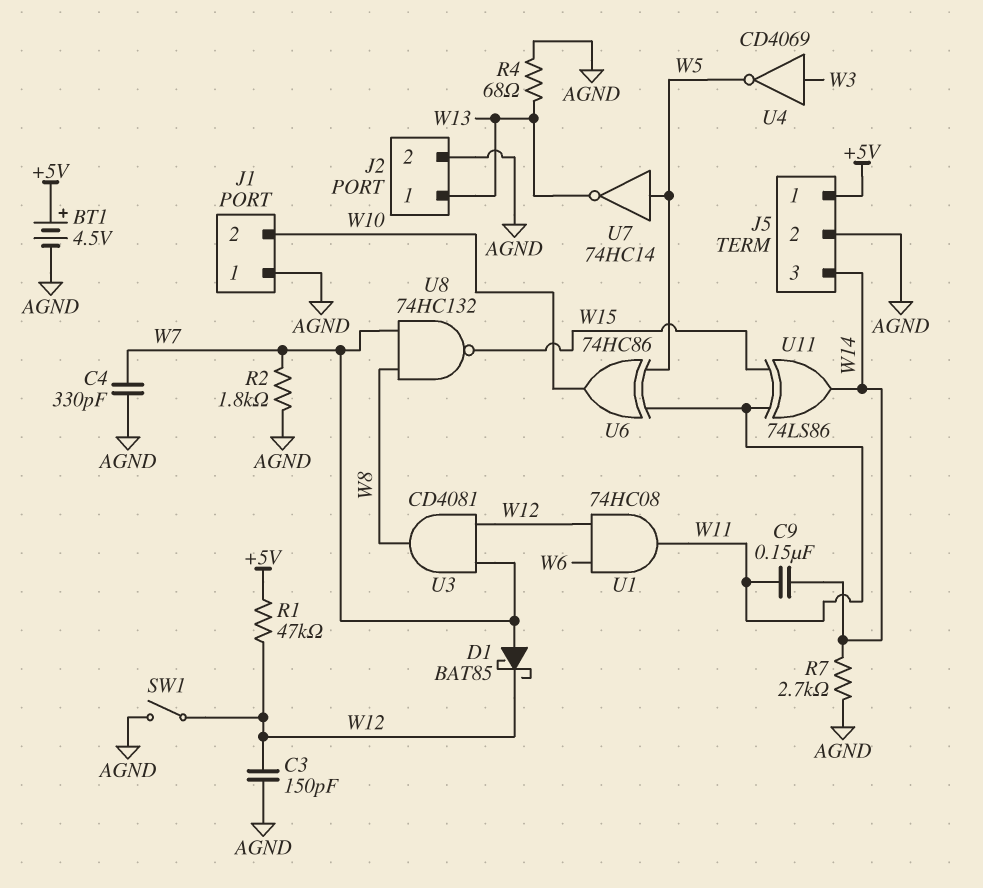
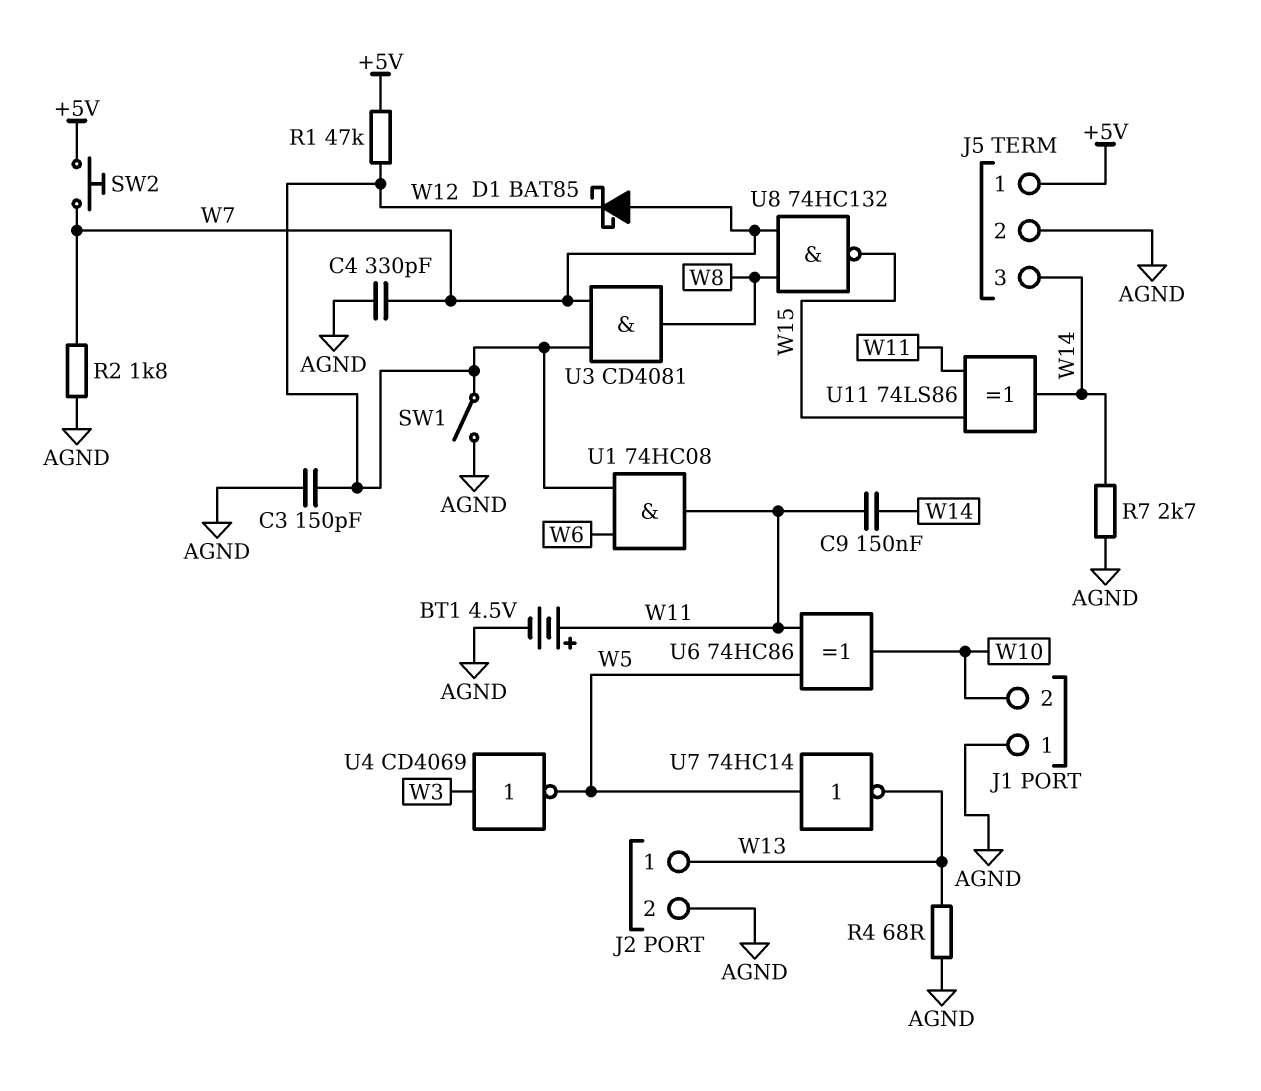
BT1: 4.5V (plus +5V, minus AGND) -> 4.5V (plus W11, minus AGND)
SW2: none -> button (+5V, W7)

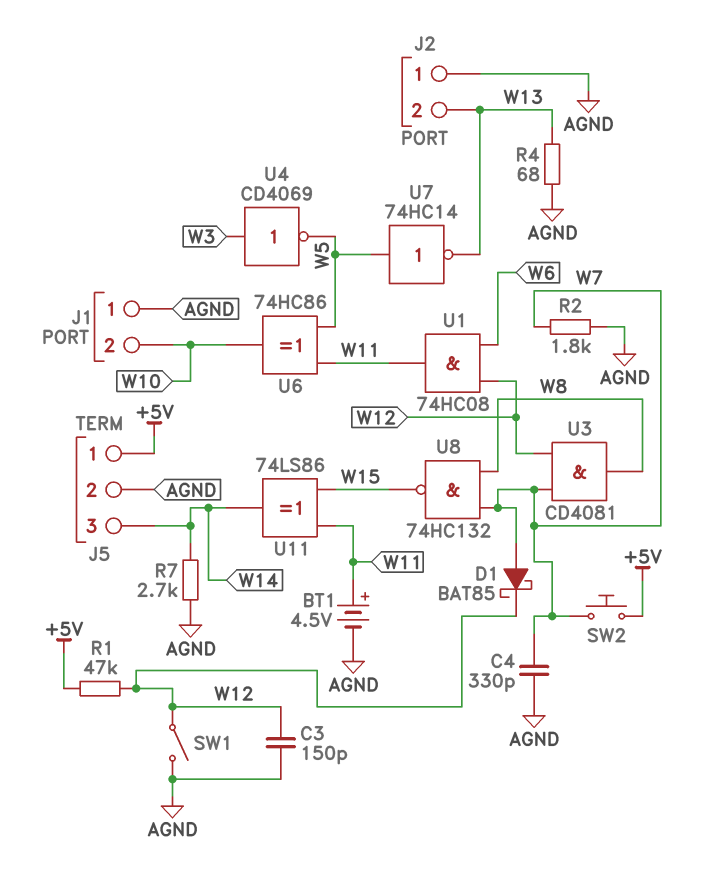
C9: 150nF (W11, W14) -> none
J2 pin 1: W13 -> AGND
J2 pin 2: AGND -> W13

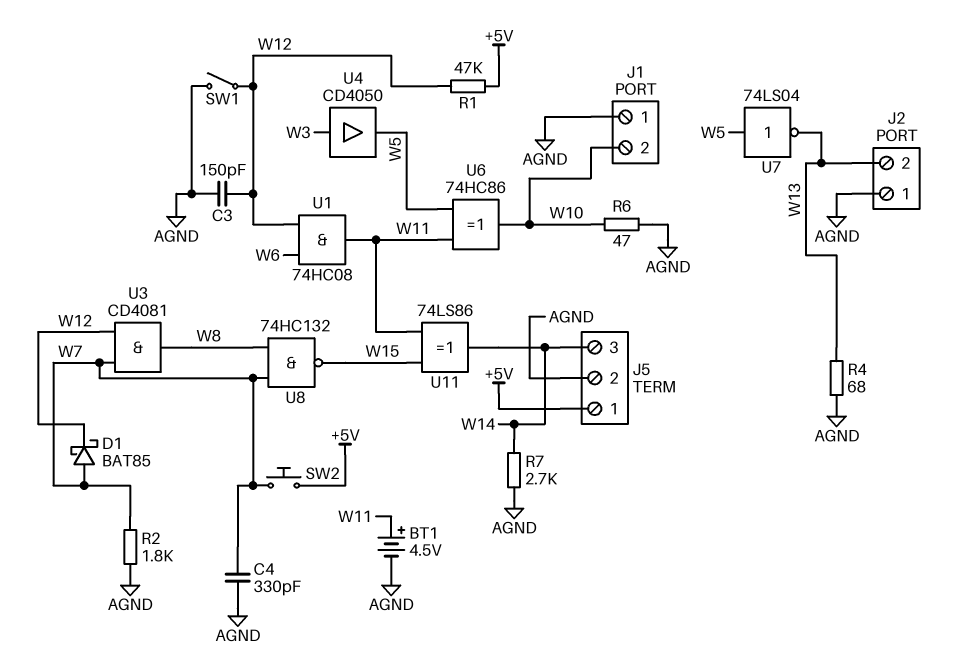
R6: none -> 47 (AGND, W10)
U4: NOT CD4069 (in W3, out W5) -> buffer CD4050 (in W3, out W5)
U7: NOT 74HC14 (in W5, out W13) -> NOT 74LS04 (in W5, out W13)

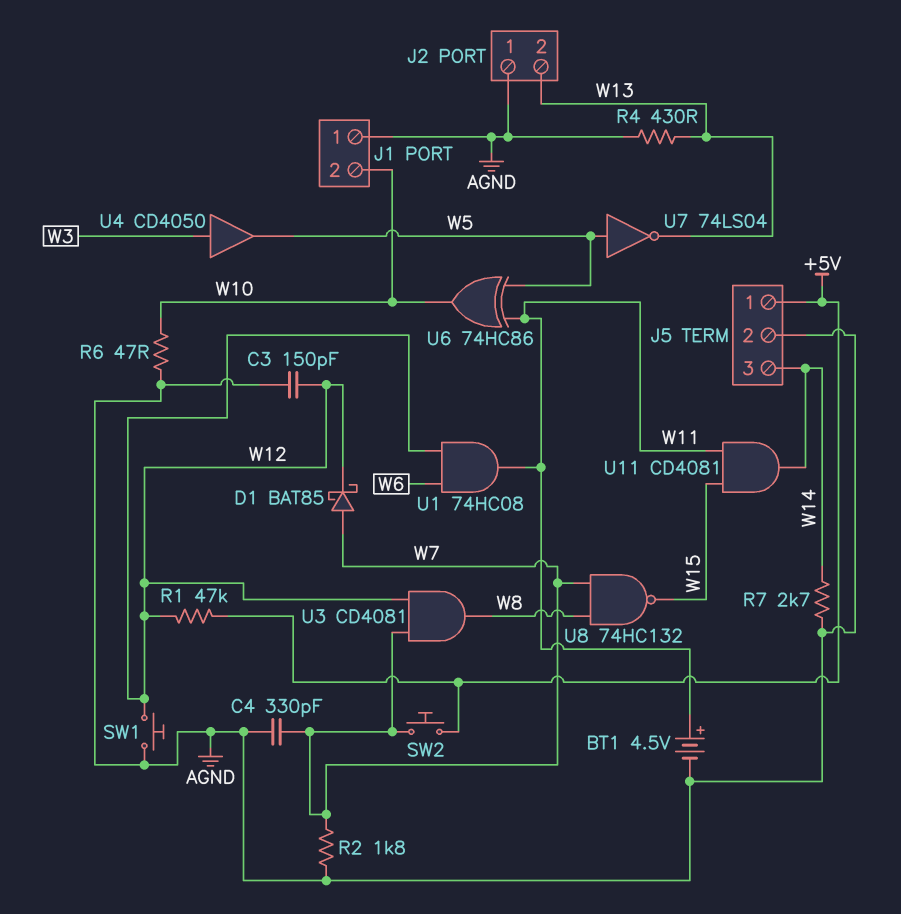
R4: 68 (AGND, W13) -> 430 (AGND, W13)
SW1: switch (AGND, W12) -> button (AGND, W12)
U11: XOR 74LS86 (in W11, in W15, out W14) -> AND CD4081 (in W11, in W15, out W14)

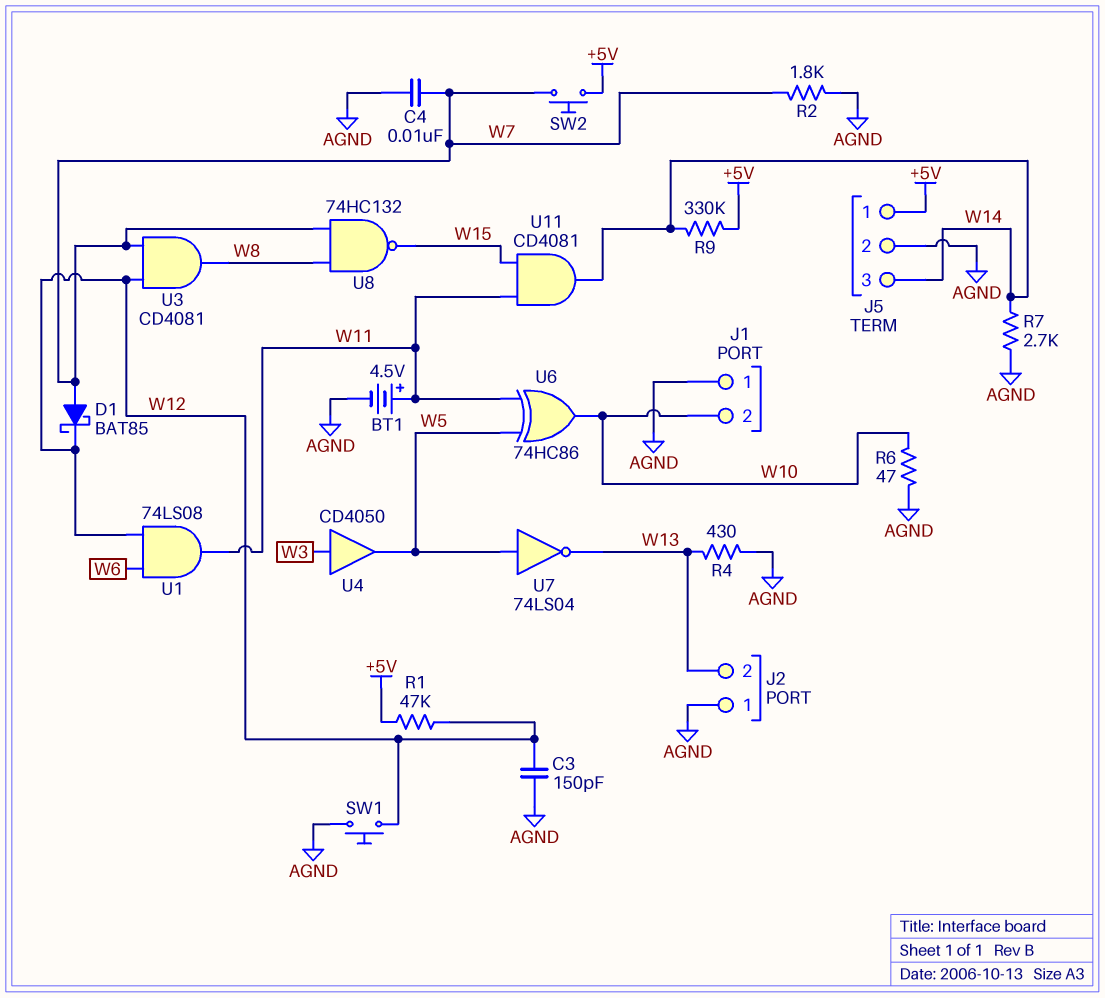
C4: 330pF (AGND, W7) -> 10nF (AGND, W7)
R9: none -> 330k (+5V, W14)
U1: AND 74HC08 (in W6, in W12, out W11) -> AND 74LS08 (in W6, in W12, out W11)

